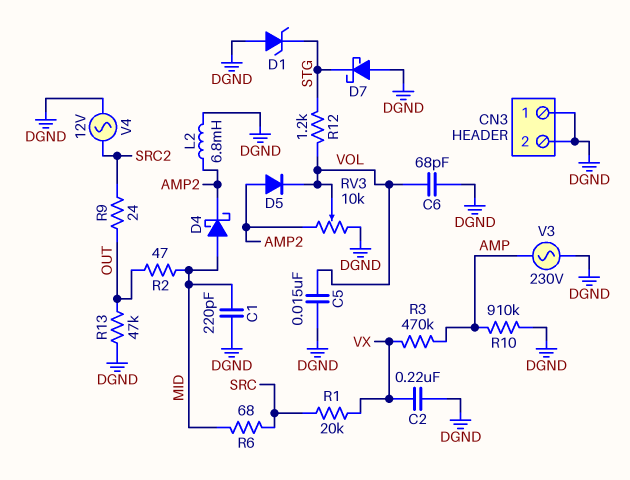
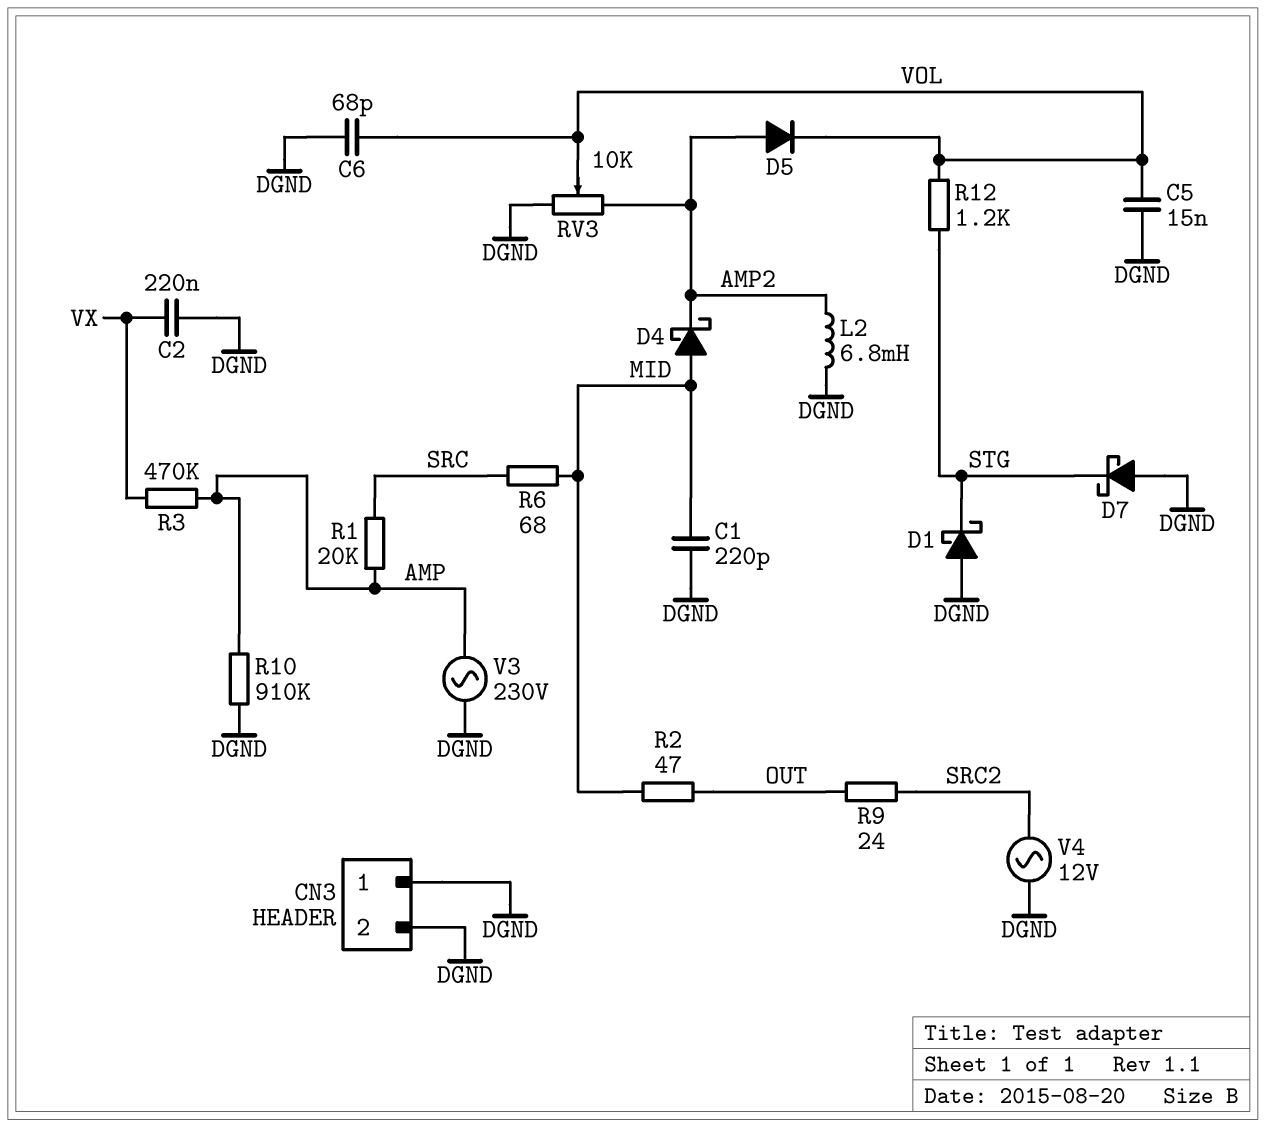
D1: zener (A DGND, K STG) -> schottky (A DGND, K STG)
R1: 20k (SRC, VX) -> 20k (AMP, SRC)
R13: 47k (DGND, OUT) -> none

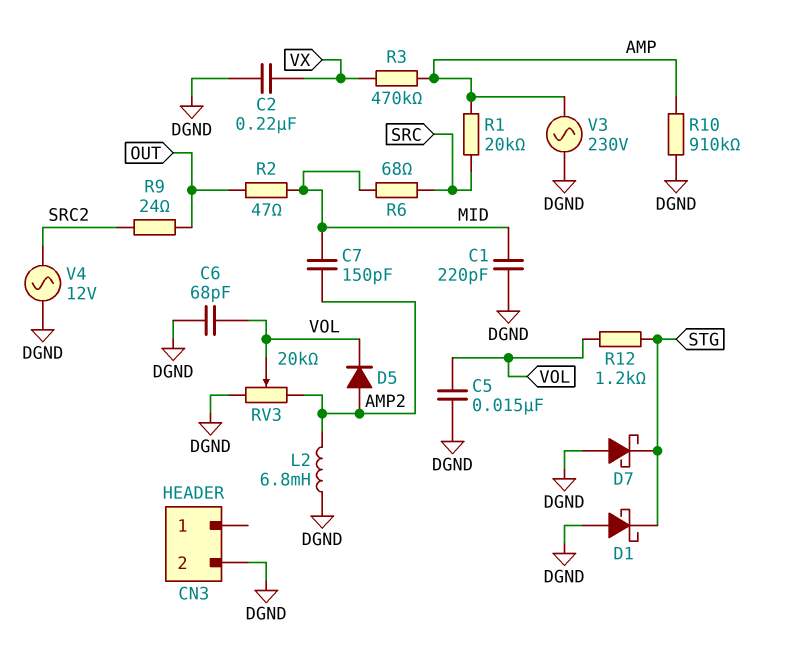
C7: none -> 150pF (AMP2, MID)
CN3 pin 1: DGND -> none
D4: schottky (A MID, K AMP2) -> none
RV3: 10k (AMP2, DGND, wiper VOL) -> 20k (AMP2, DGND, wiper VOL)

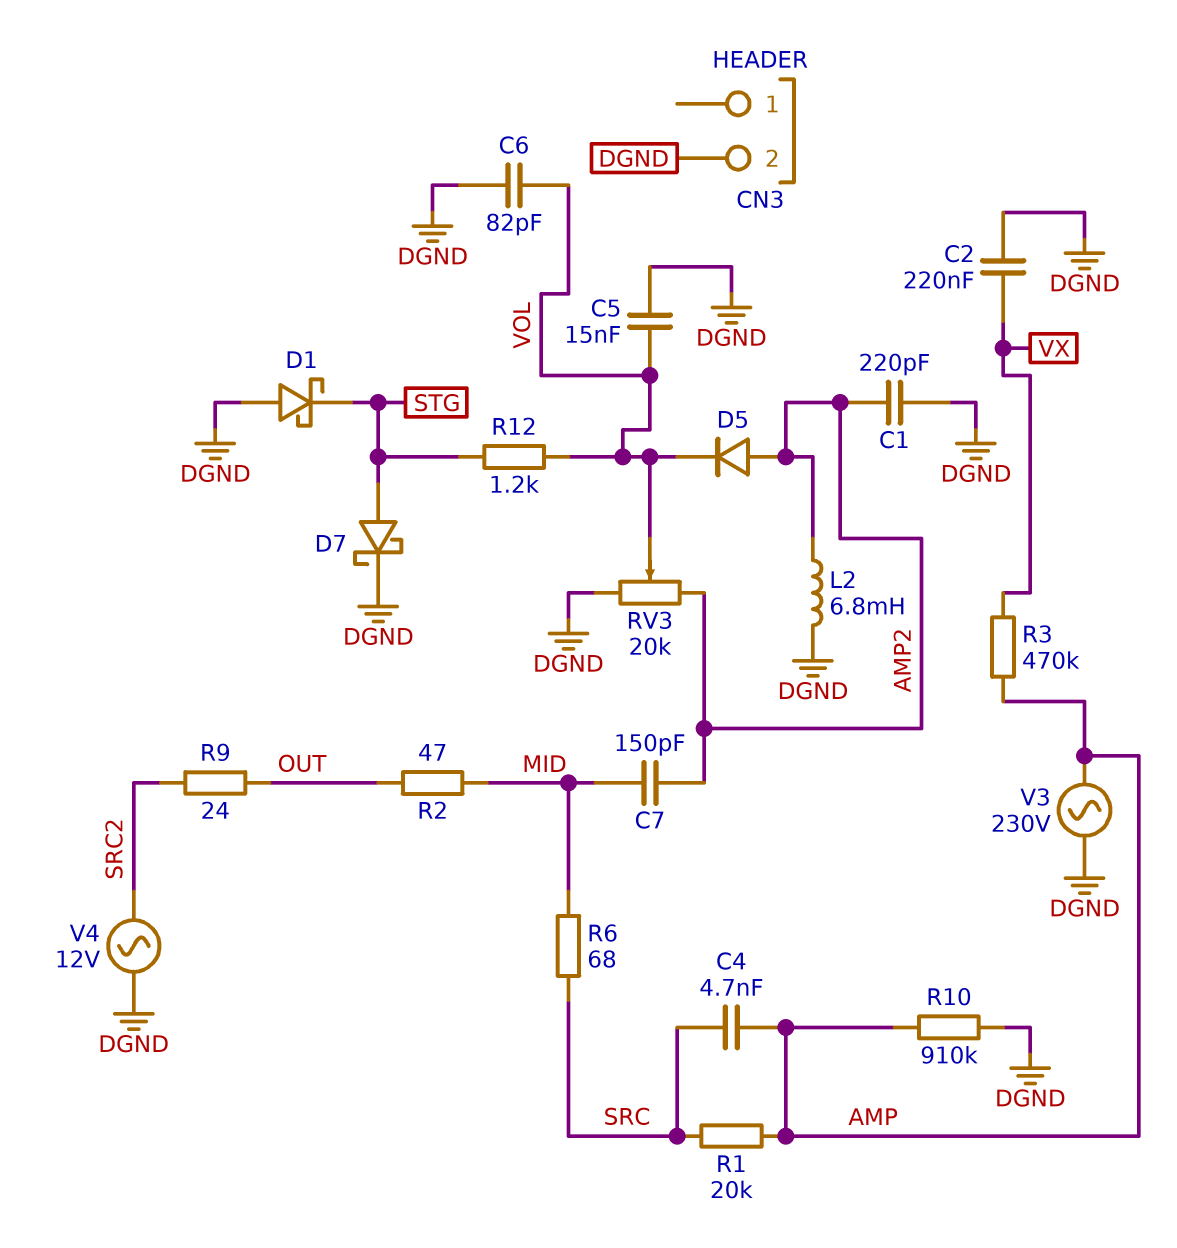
C1: 220pF (DGND, MID) -> 220pF (AMP2, DGND)
C4: none -> 4.7nF (AMP, SRC)
C6: 68pF (DGND, VOL) -> 82pF (DGND, VOL)
D7: schottky (A DGND, K STG) -> schottky (A STG, K DGND)

